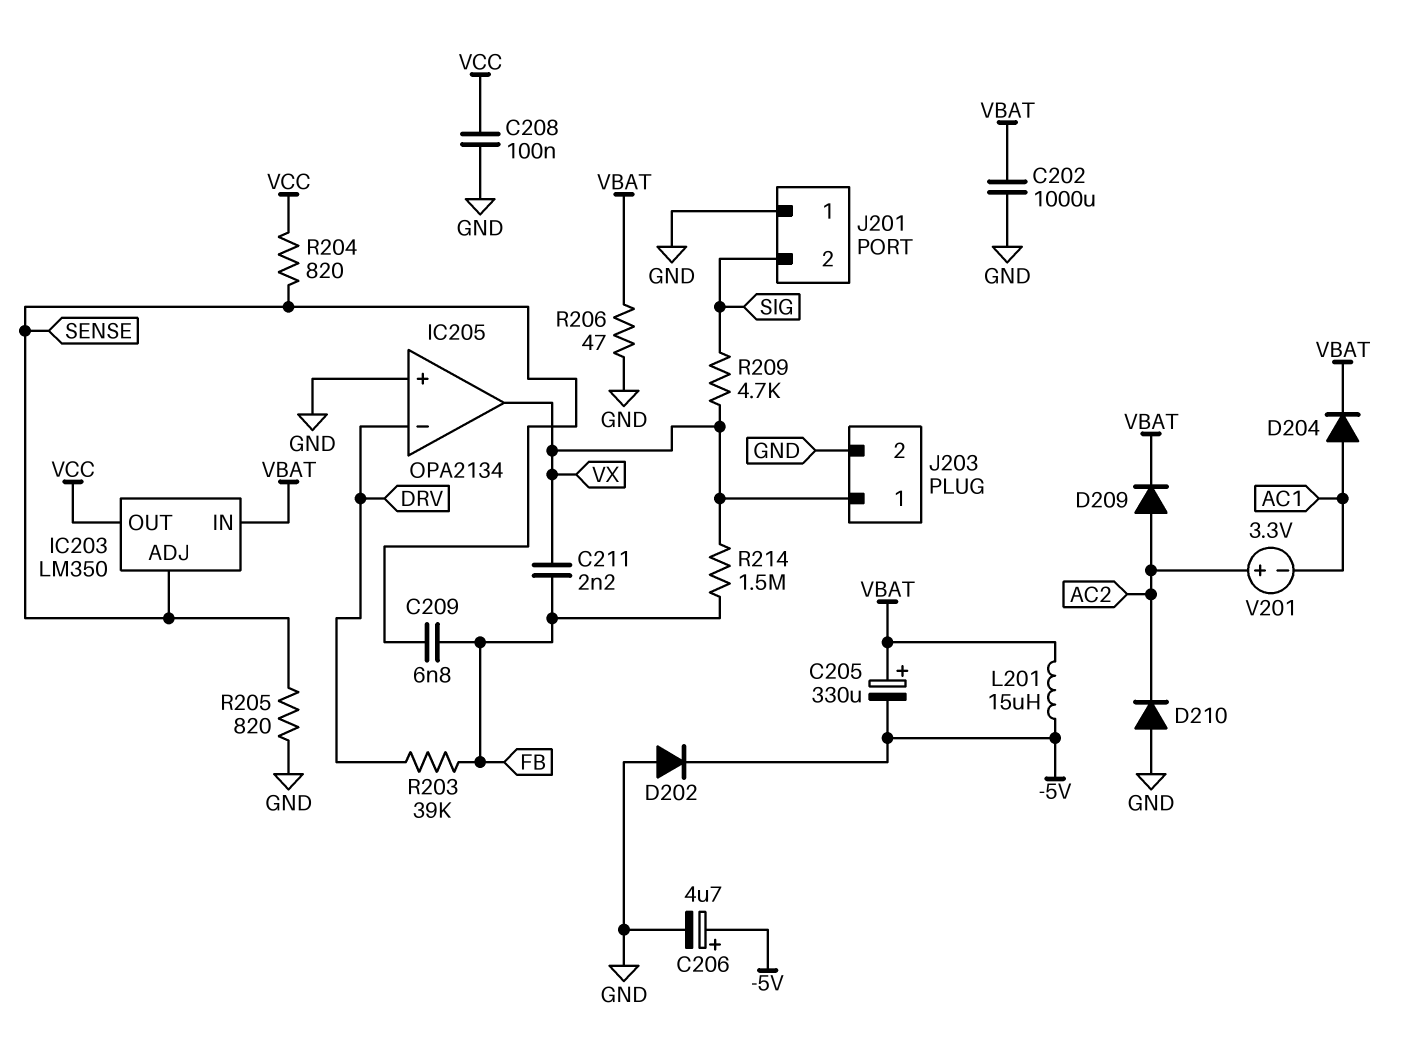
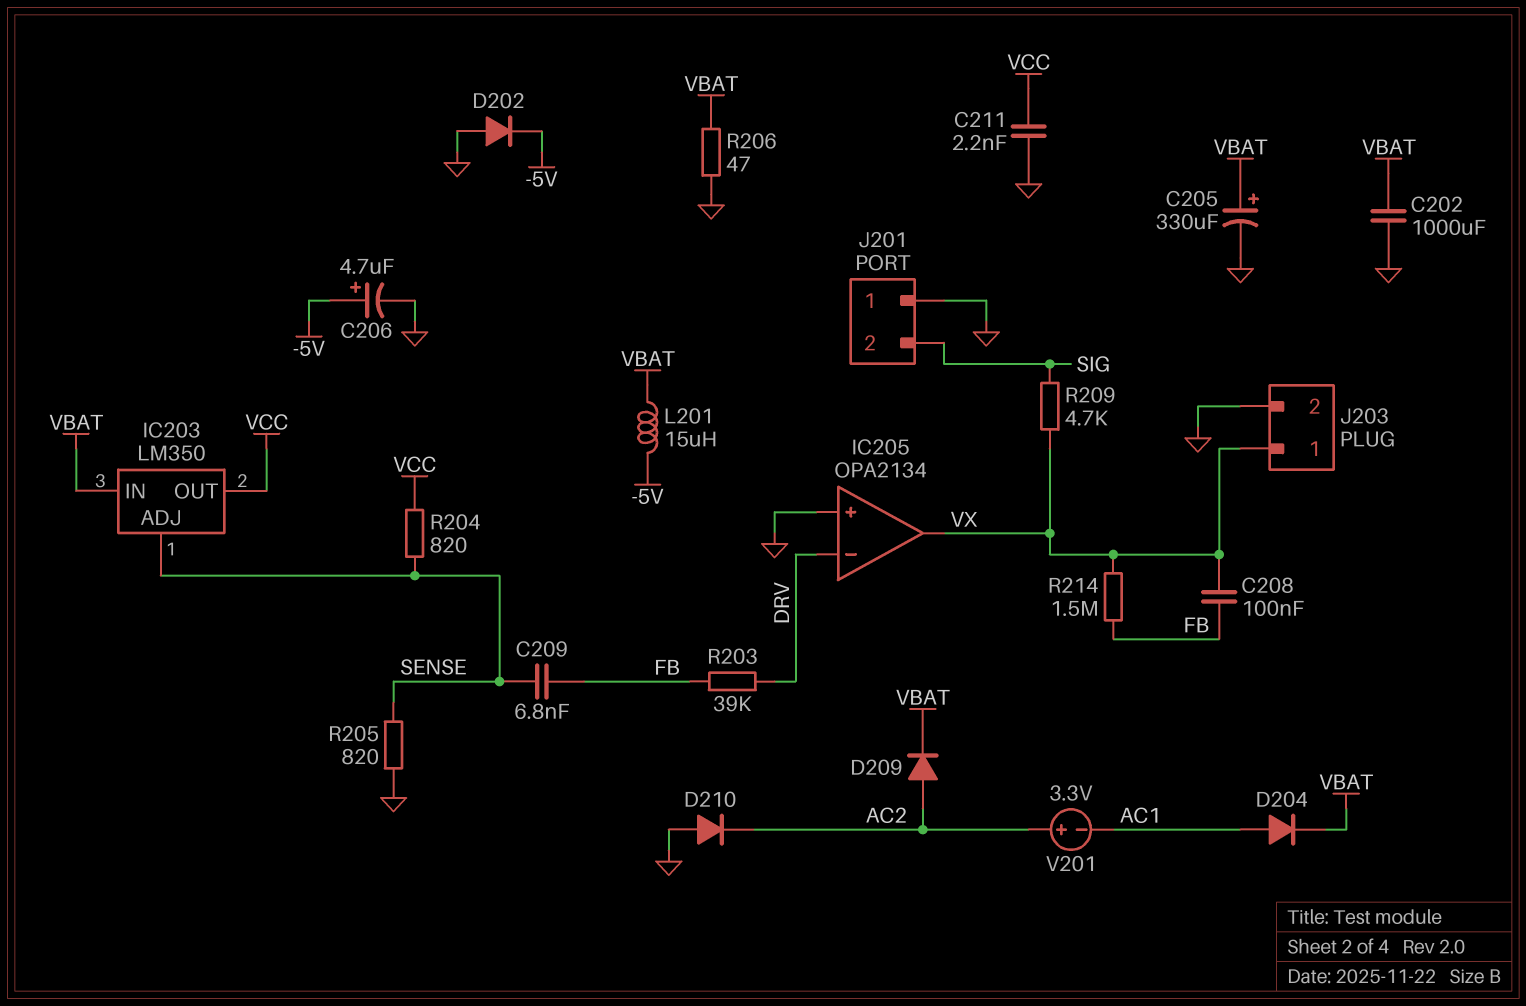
C205: 330uF (plus VBAT, minus -5V) -> 330uF (plus VBAT, minus GND)
C208: 100nF (GND, VCC) -> 100nF (FB, VX)
C211: 2.2nF (FB, VX) -> 2.2nF (GND, VCC)

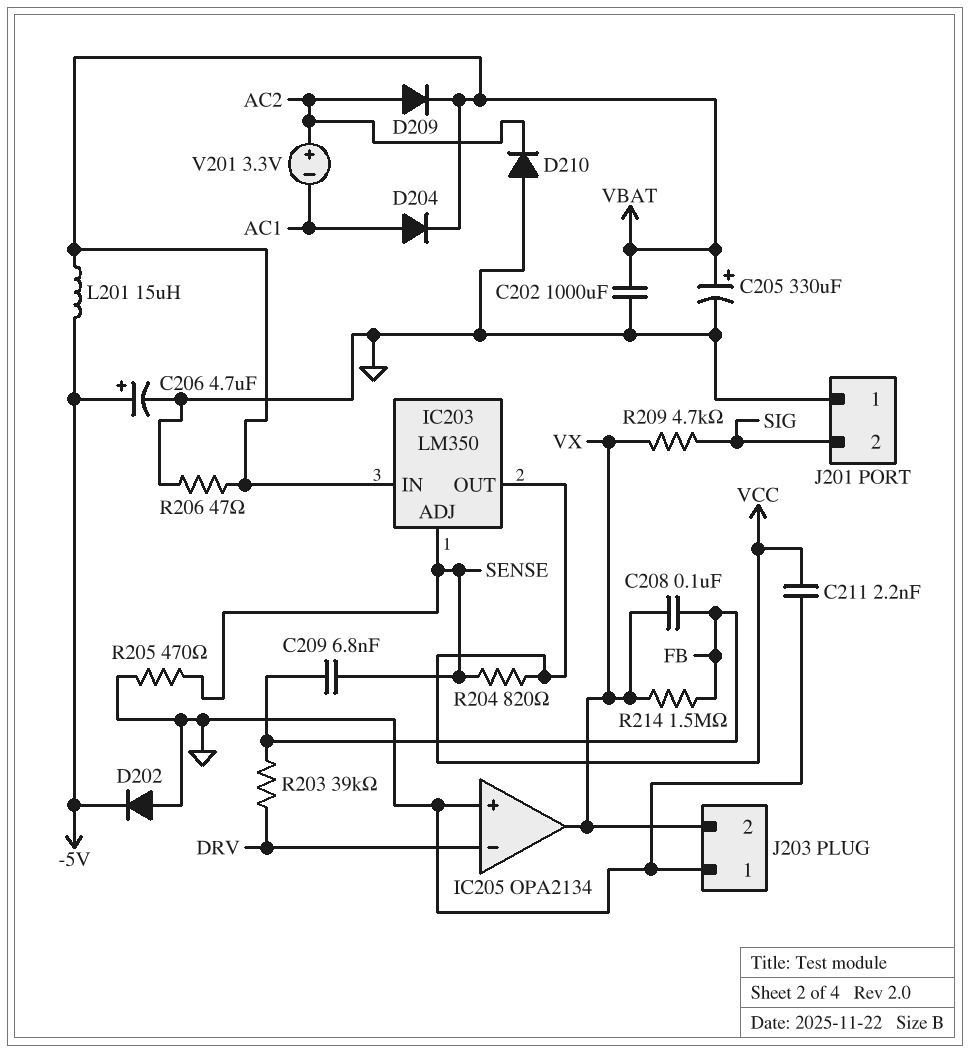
J203 pin 1: VX -> GND
J203 pin 2: GND -> VX
R205: 820 (GND, SENSE) -> 470 (GND, SENSE)

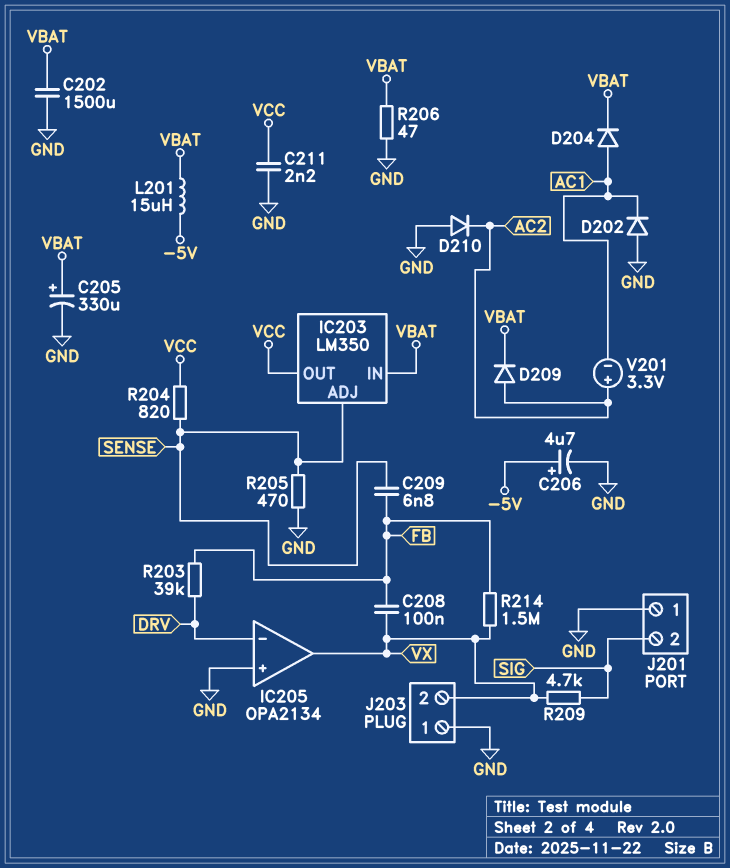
C202: 1000uF (GND, VBAT) -> 1500uF (GND, VBAT)
D202: diode (A GND, K -5V) -> diode (A GND, K AC1)

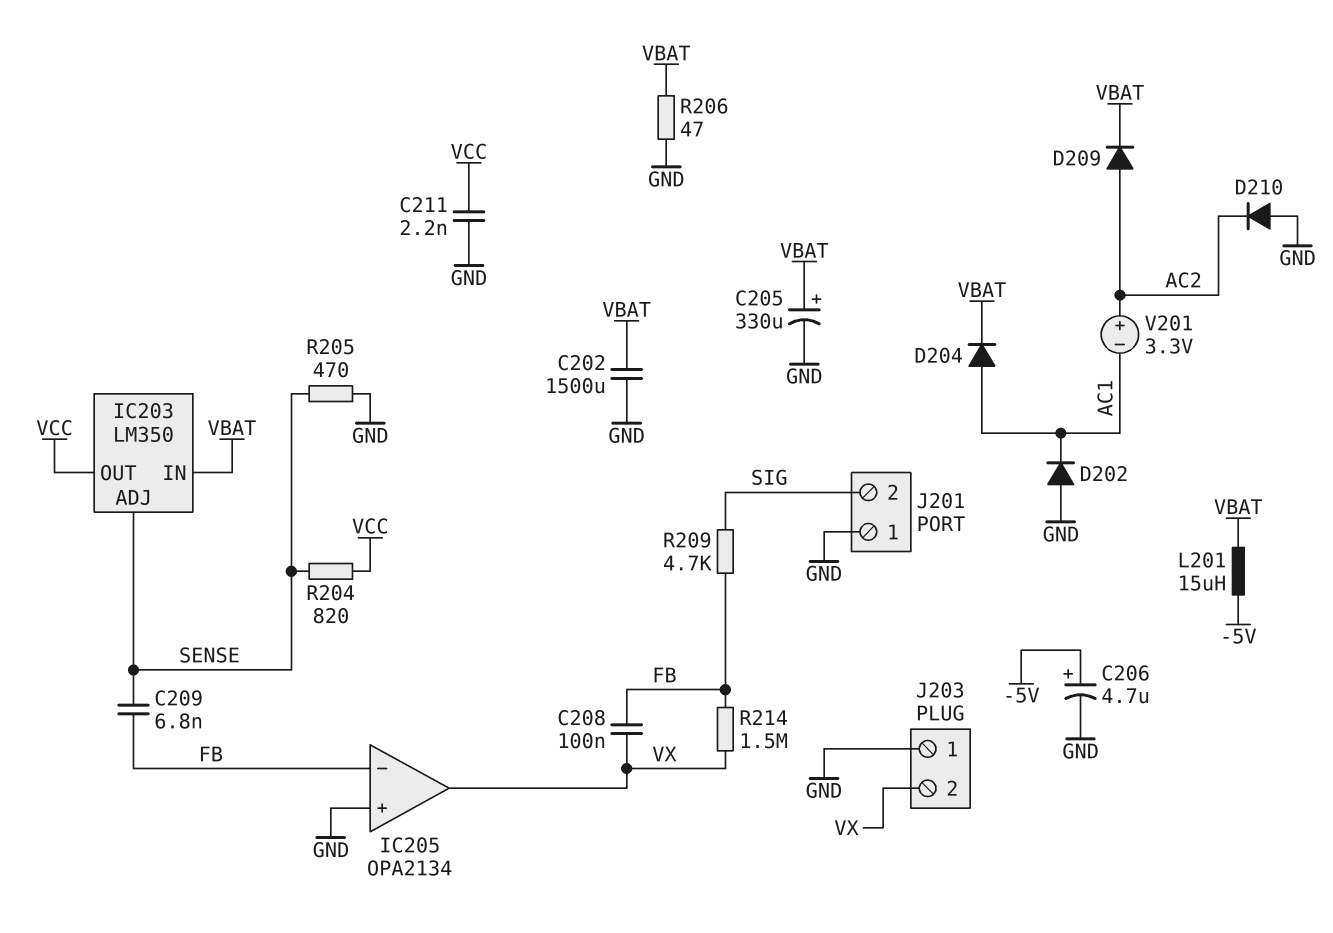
IC205 pin in-: DRV -> FB
R203: 39k (DRV, FB) -> none
R209: 4.7k (SIG, VX) -> 4.7k (FB, SIG)

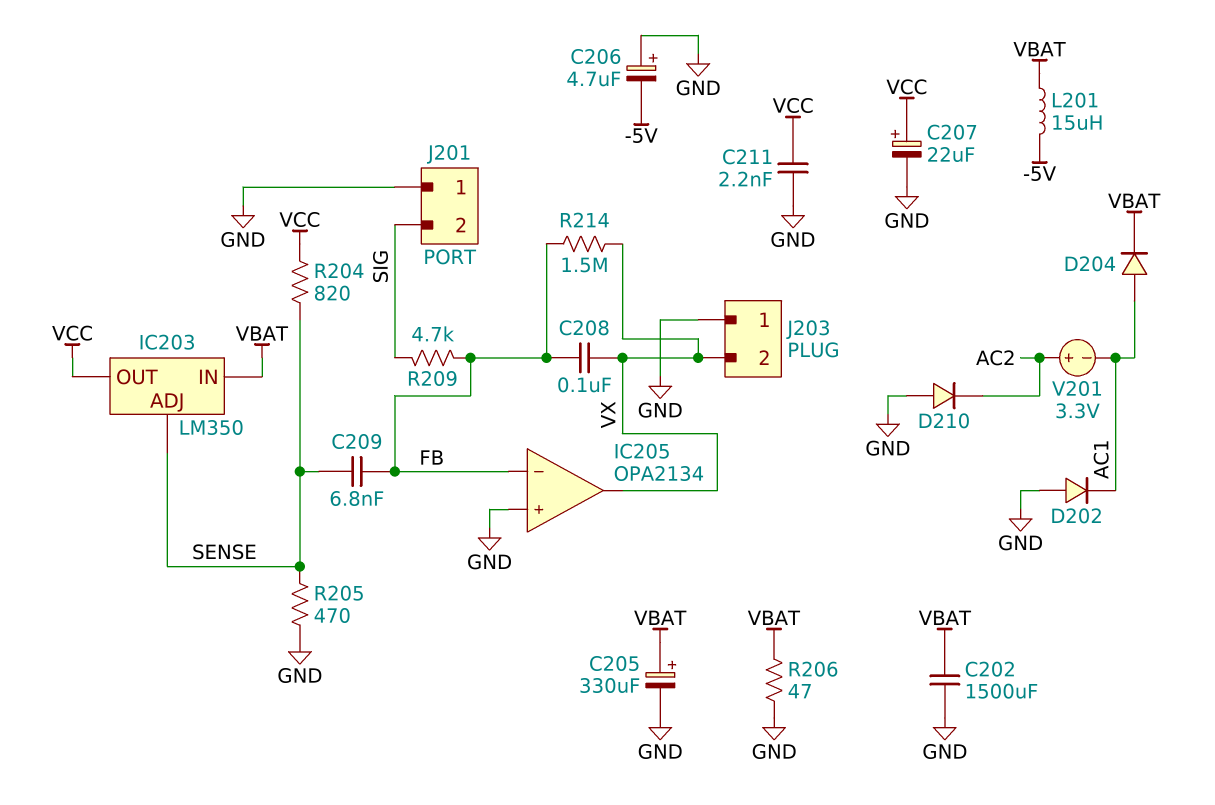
C206: 4.7uF (plus -5V, minus GND) -> 4.7uF (plus GND, minus -5V)
C207: none -> 22uF (plus VCC, minus GND)
D209: diode (A AC2, K VBAT) -> none

